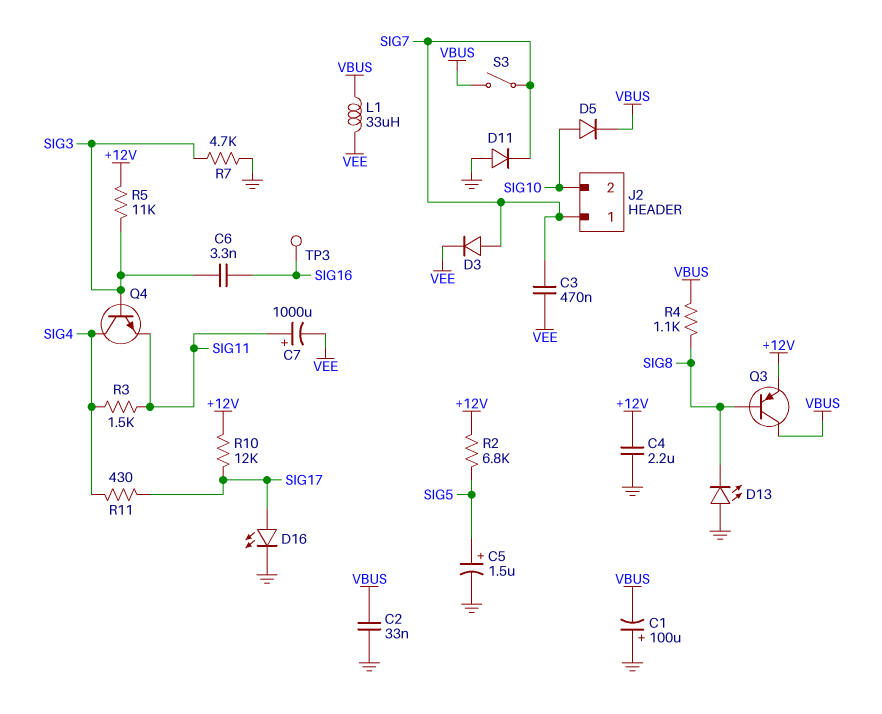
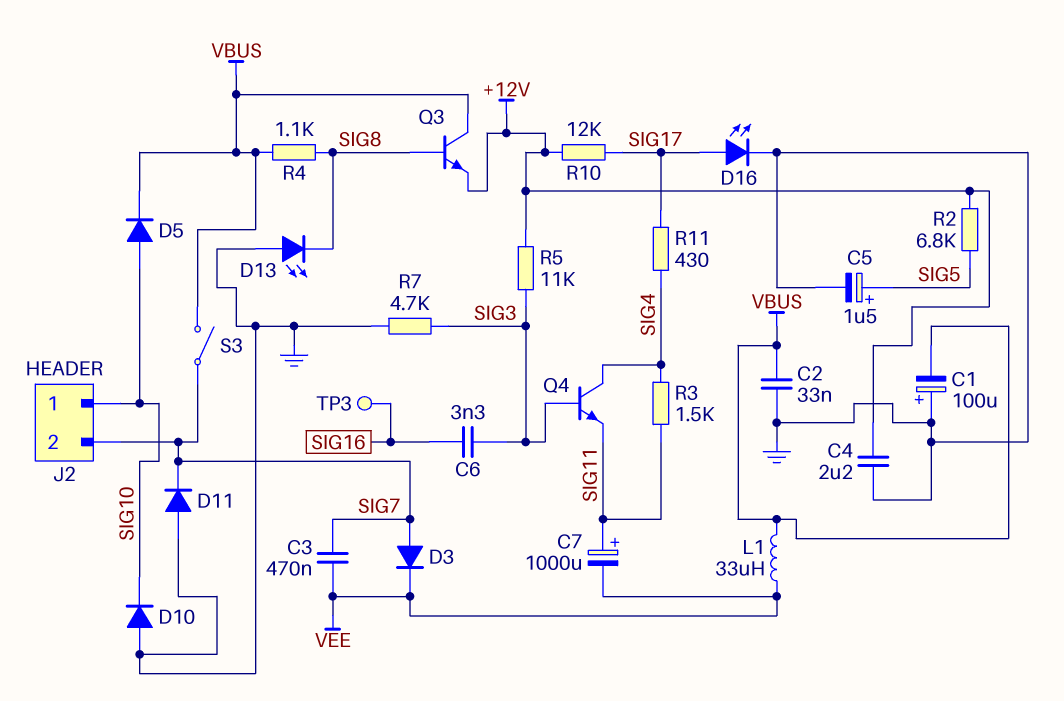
D10: none -> diode (A GND, K SIG10)
J2 pin 1: SIG7 -> SIG10
J2 pin 2: SIG10 -> SIG7
Q3: PNP (B SIG8, C VBUS, E +12V) -> NPN (B SIG8, C VBUS, E +12V)

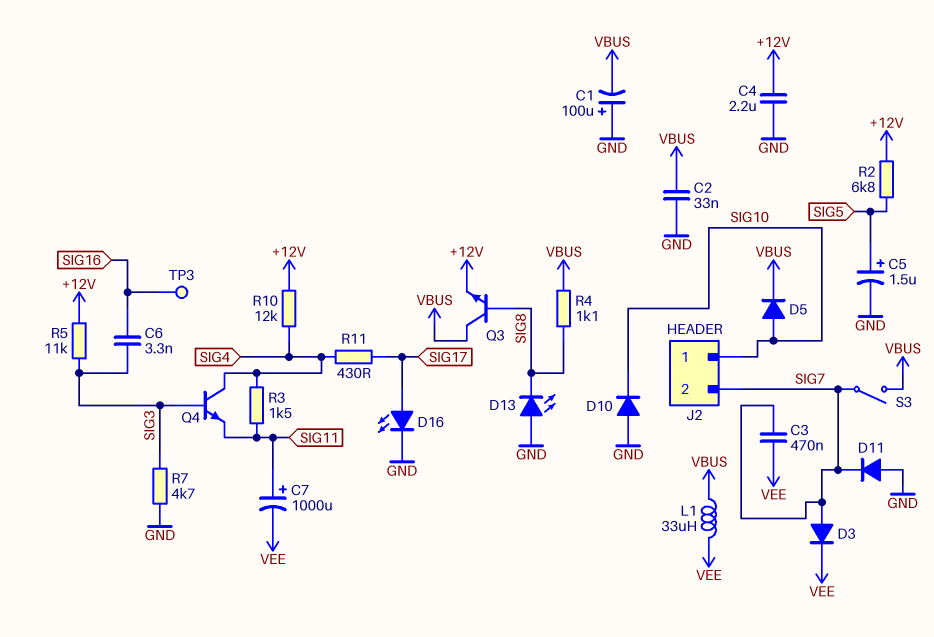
R10: 12k (+12V, SIG17) -> 12k (+12V, SIG4)

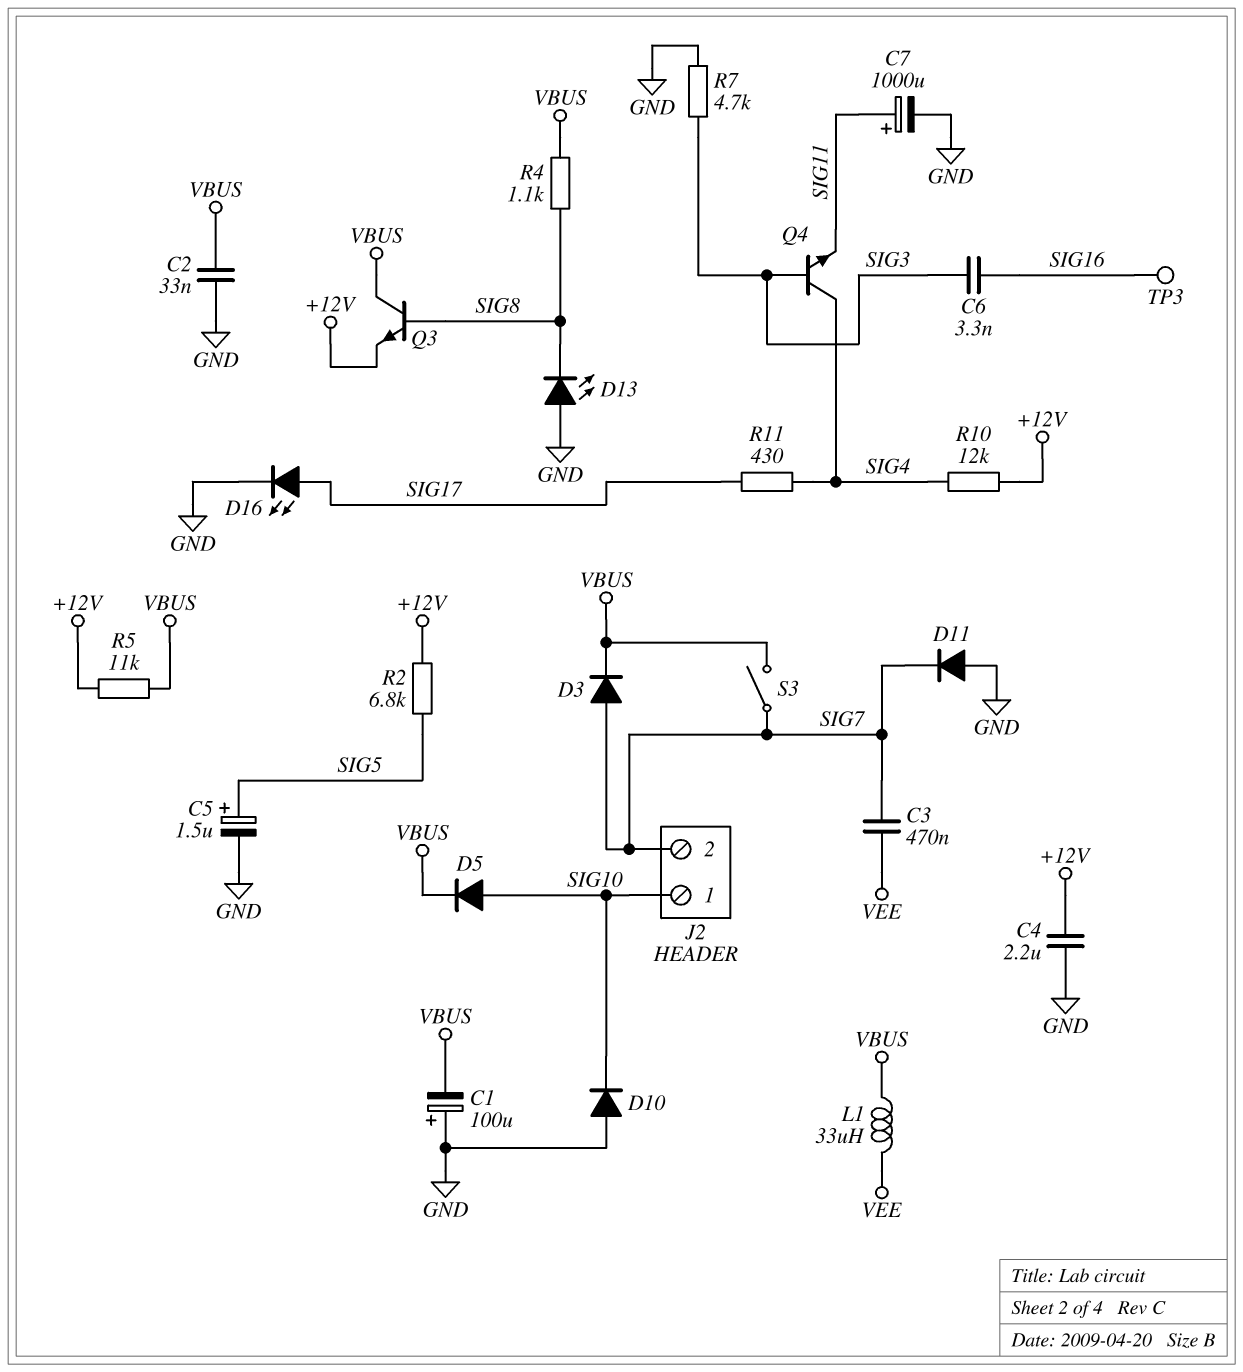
C7: 1000uF (plus SIG11, minus VEE) -> 1000uF (plus SIG11, minus GND)
D3: diode (A SIG7, K VEE) -> diode (A SIG7, K VBUS)
R3: 1.5k (SIG4, SIG11) -> none
R5: 11k (+12V, SIG3) -> 11k (+12V, VBUS)

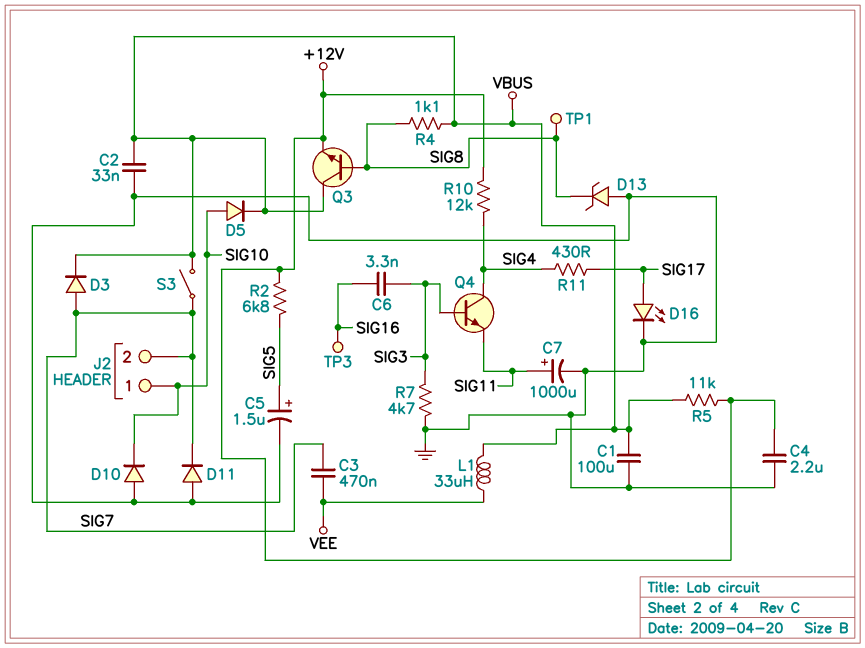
C1: 100uF (plus GND, minus VBUS) -> 100uF (GND, VBUS)
D13: LED (A GND, K SIG8) -> zener (A GND, K SIG8)
TP1: none -> test point (SIG8)

